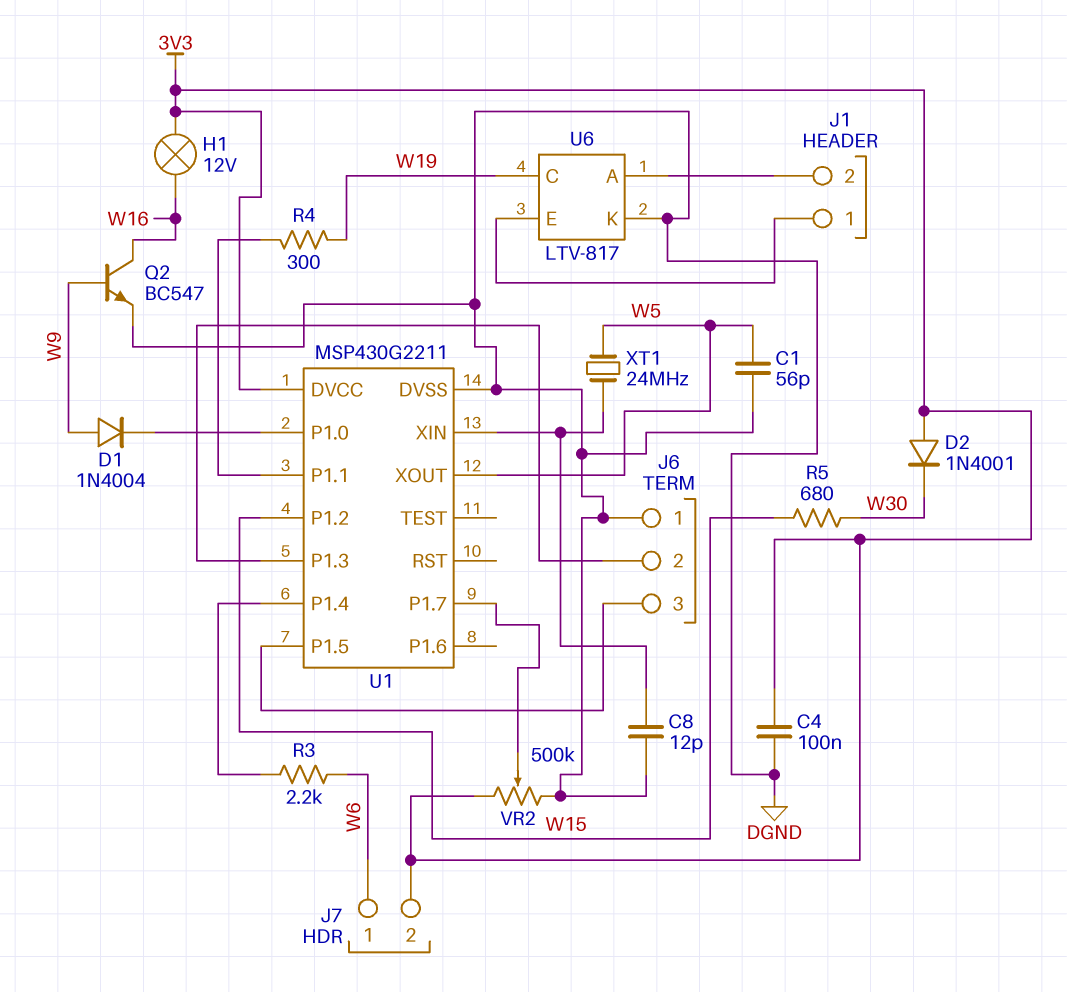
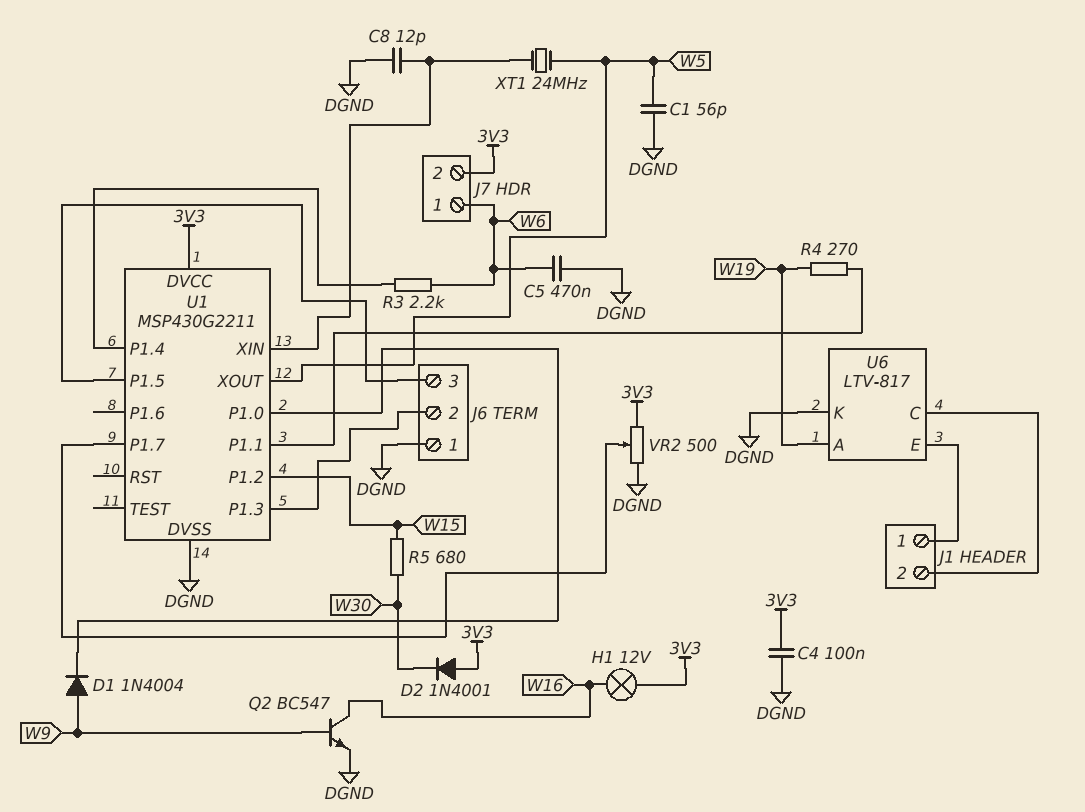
C5: none -> 470nF (DGND, W6)
R4: 300 (U1/P1.1, W19) -> 270 (U1/P1.1, W19)
U6 pin A: J1/2 -> W19
U6 pin C: W19 -> J1/2
VR2: 500k (3V3, DGND, wiper U1/P1.7) -> 500 (3V3, DGND, wiper U1/P1.7)

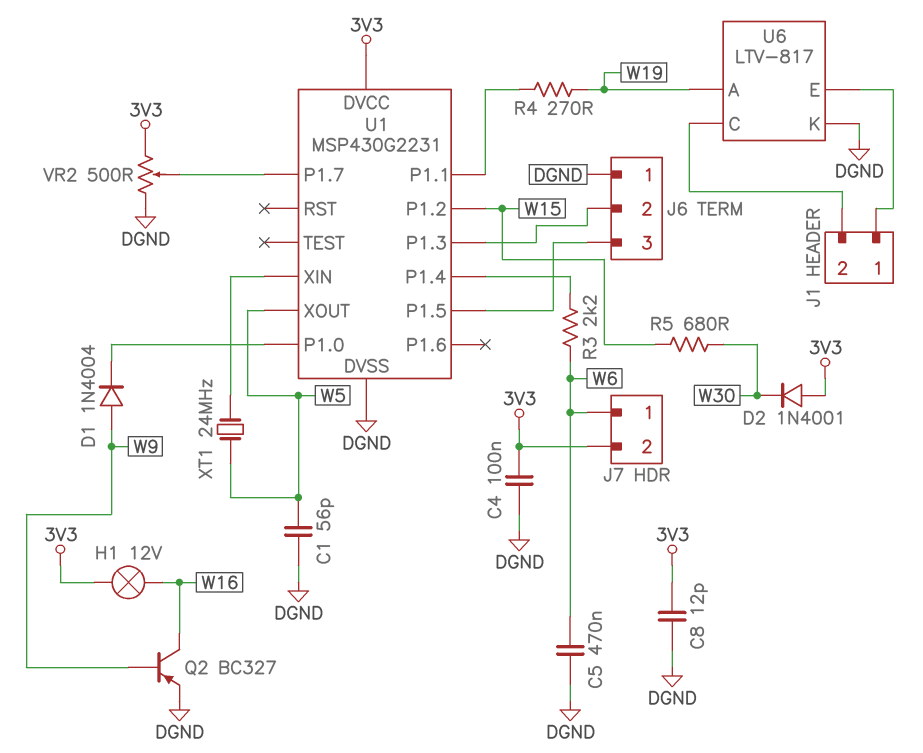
C8: 12pF (DGND, U1/XIN) -> 12pF (3V3, DGND)
Q2: NPN BC547 (B W9, C W16, E DGND) -> PNP BC327 (B W9, C W16, E DGND)
U1: MSP430G2211 -> MSP430G2231

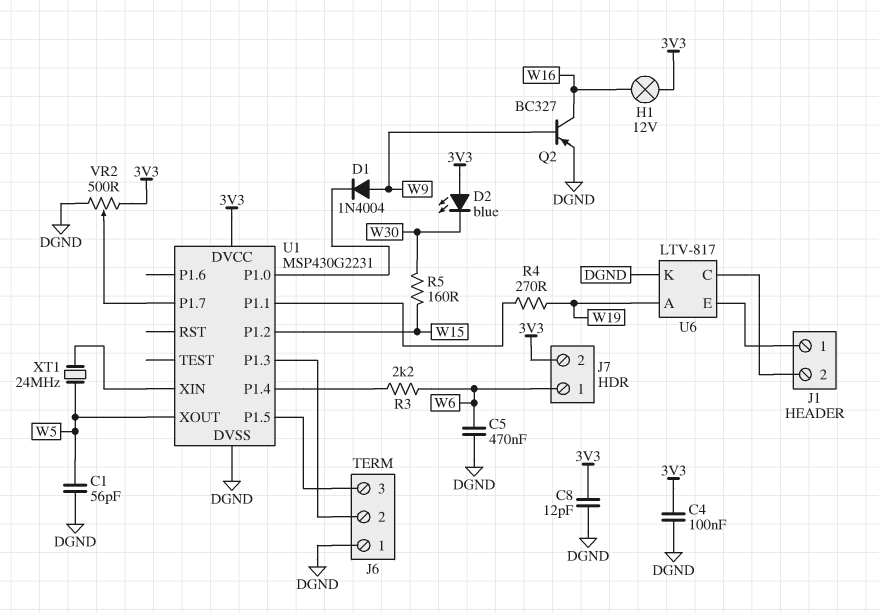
D2: diode 1N4001 (A 3V3, K W30) -> LED blue (A 3V3, K W30)
R5: 680 (W15, W30) -> 160 (W15, W30)

